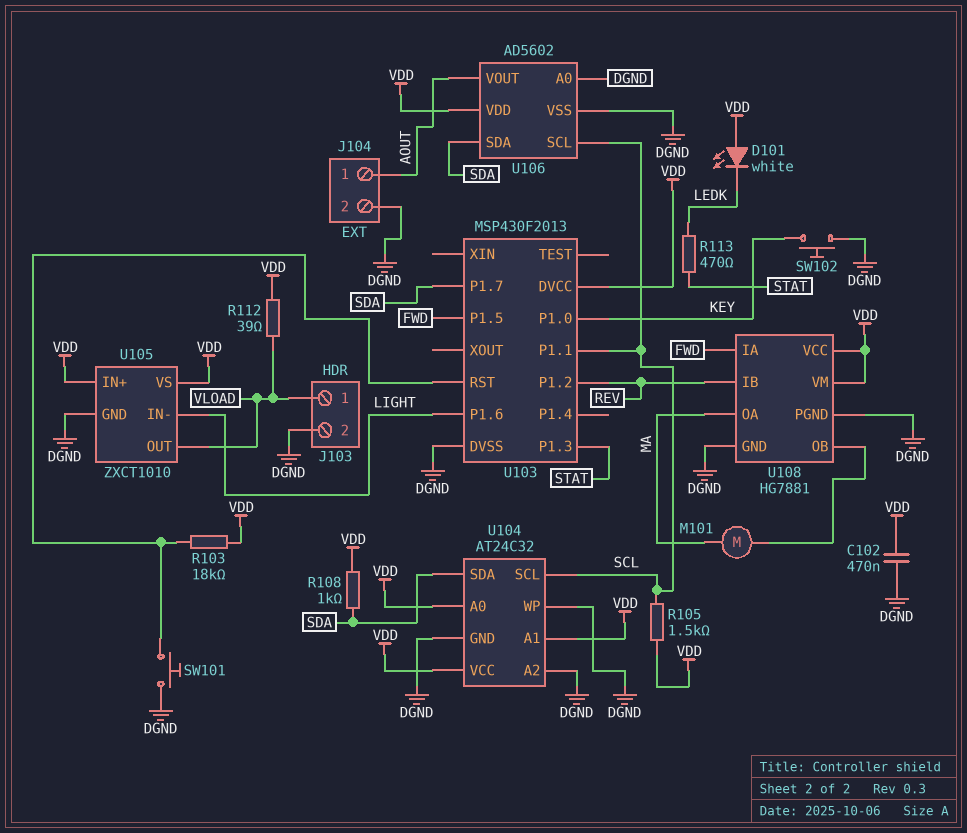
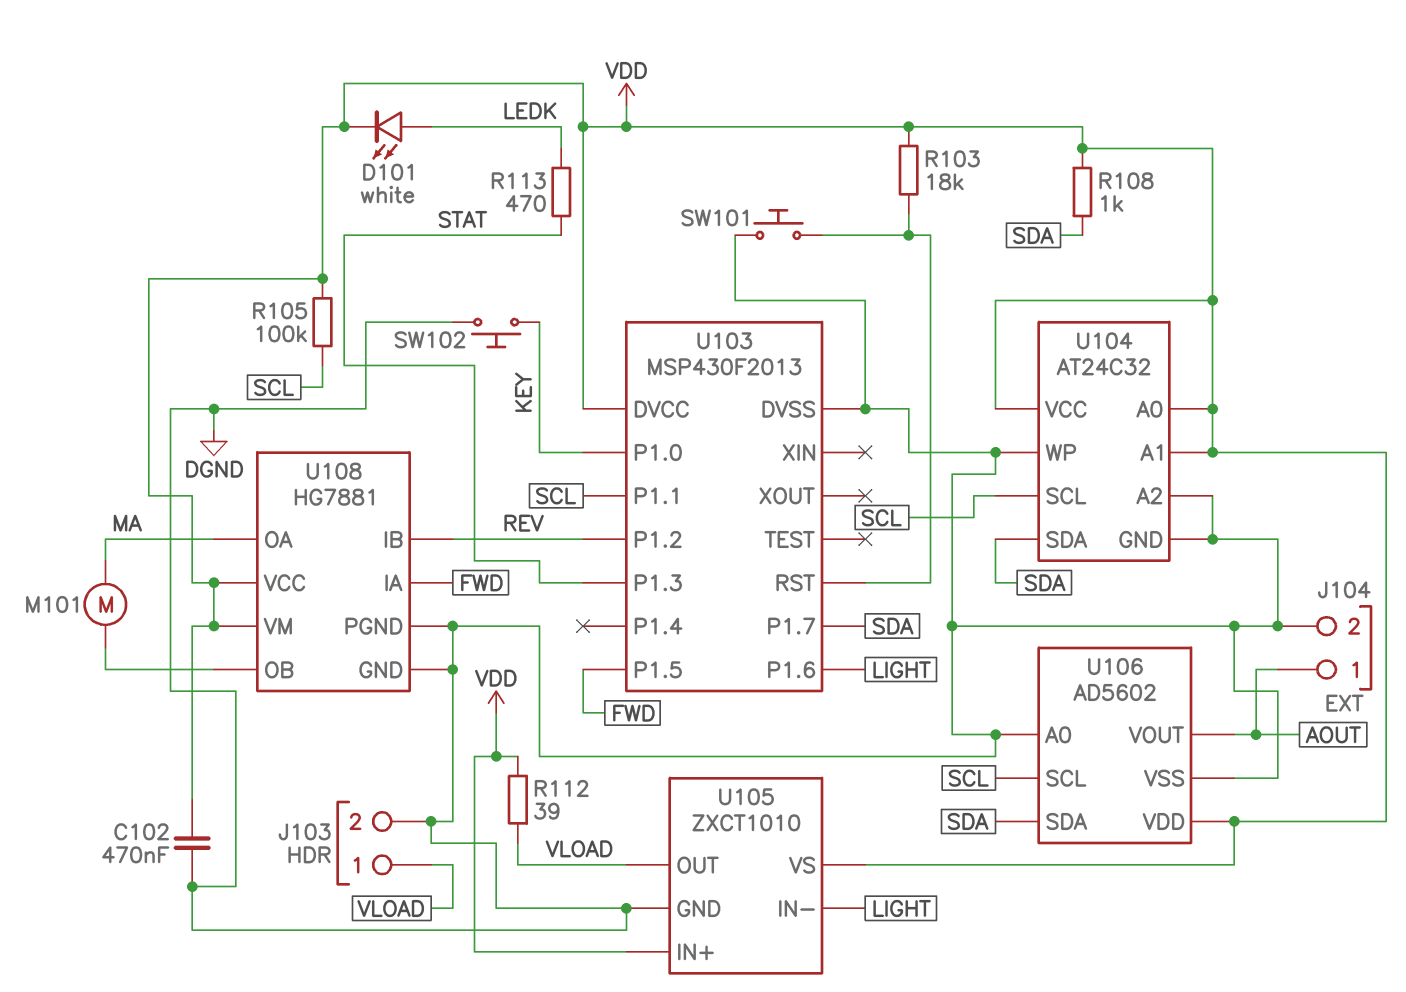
D101: LED white (A VDD, K LEDK) -> LED white (A LEDK, K VDD)
R105: 1.5k (SCL, VDD) -> 100k (SCL, VDD)

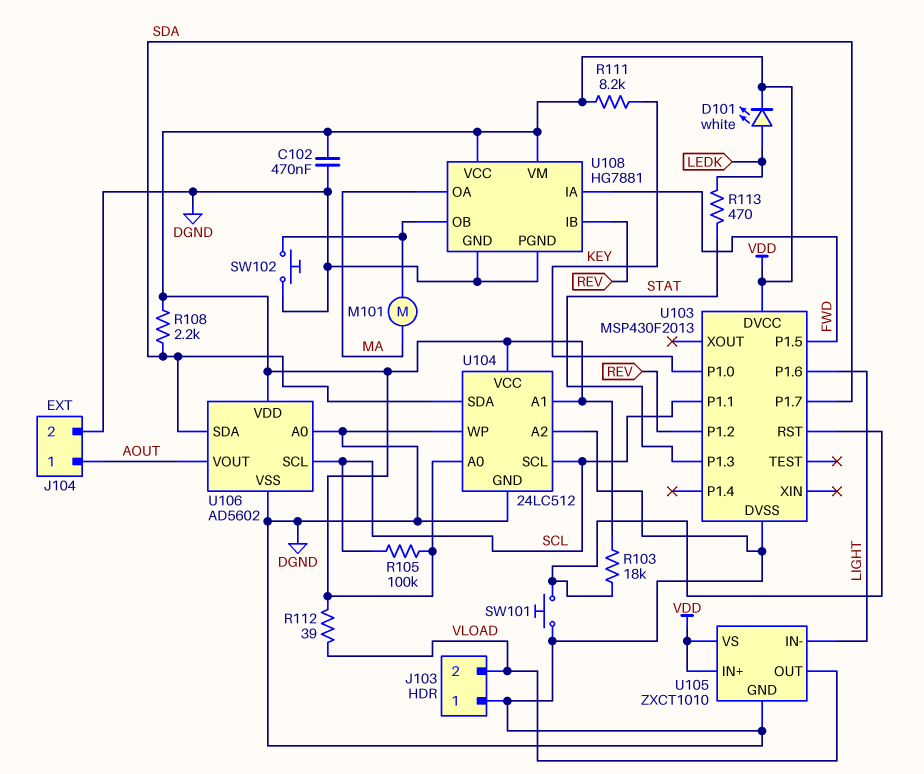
J103 pin 1: VLOAD -> DGND
J103 pin 2: DGND -> VLOAD
R108: 1k (SDA, VDD) -> 2.2k (SDA, VDD)
R111: none -> 8.2k (KEY, VDD)
SW102: button (DGND, KEY) -> button (DGND, U108/OB)
U104: AT24C32 -> 24LC512

